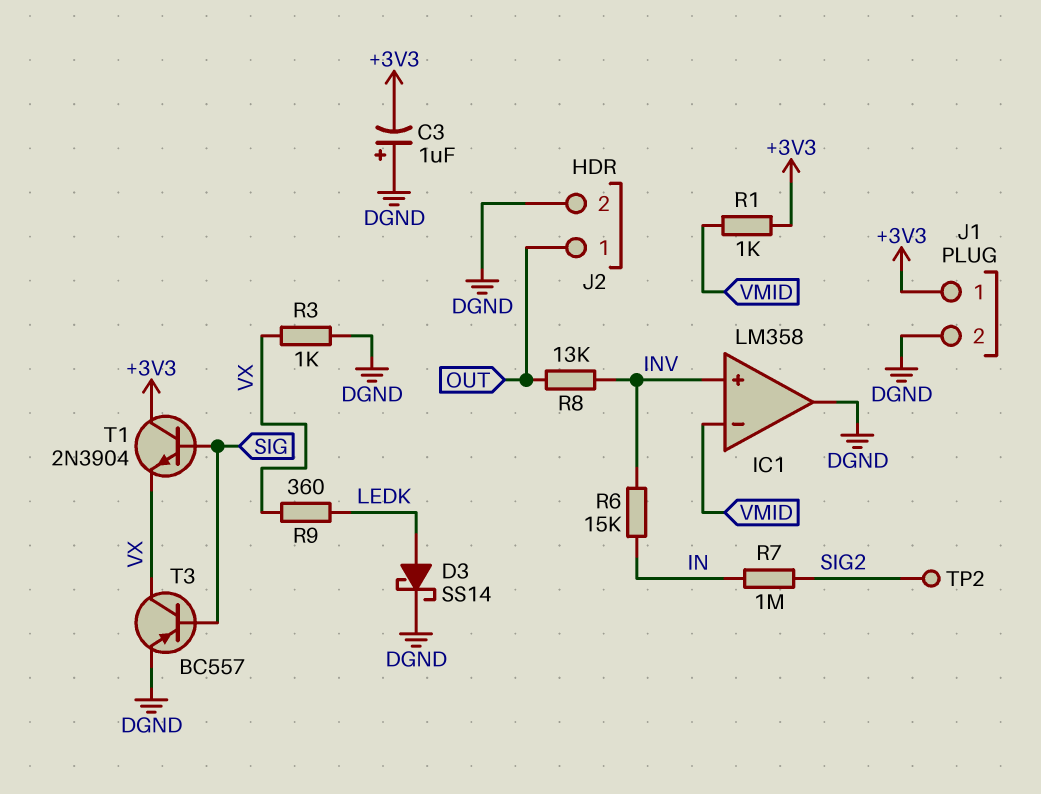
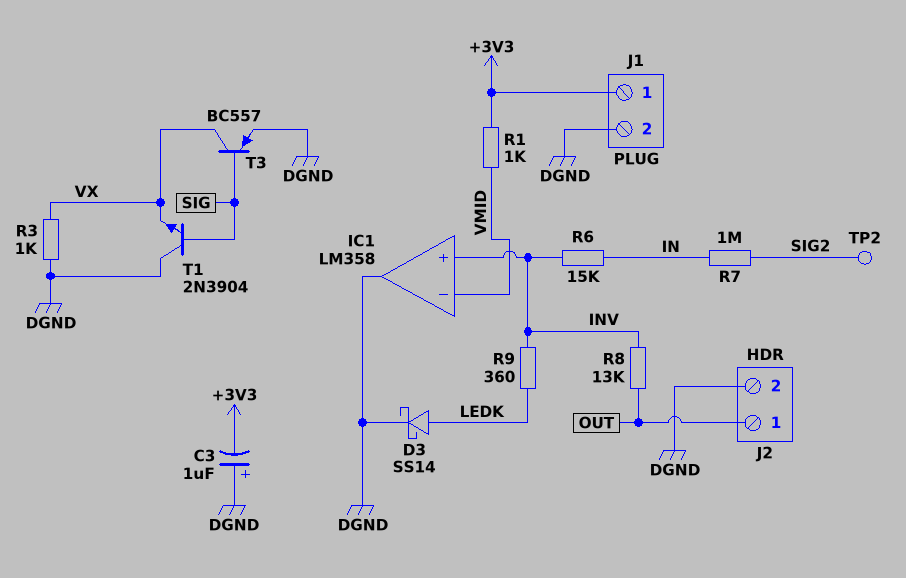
R9: 360 (LEDK, VX) -> 360 (INV, LEDK)
T1: NPN 2N3904 (B SIG, C +3V3, E VX) -> NPN 2N3904 (B SIG, C DGND, E VX)

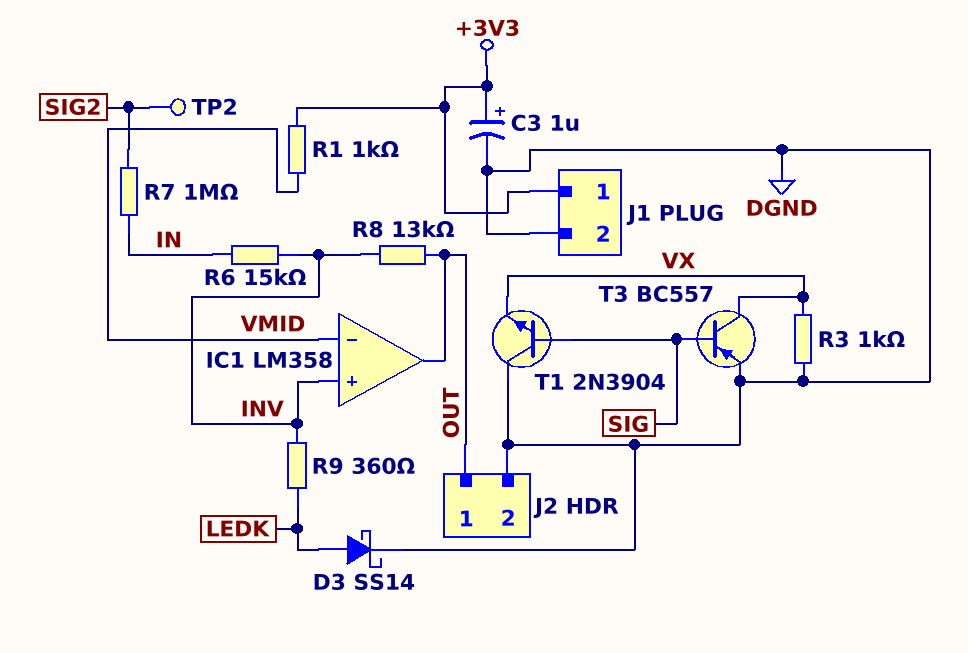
C3: 1uF (plus DGND, minus +3V3) -> 1uF (plus +3V3, minus DGND)
IC1 pin out: DGND -> OUT

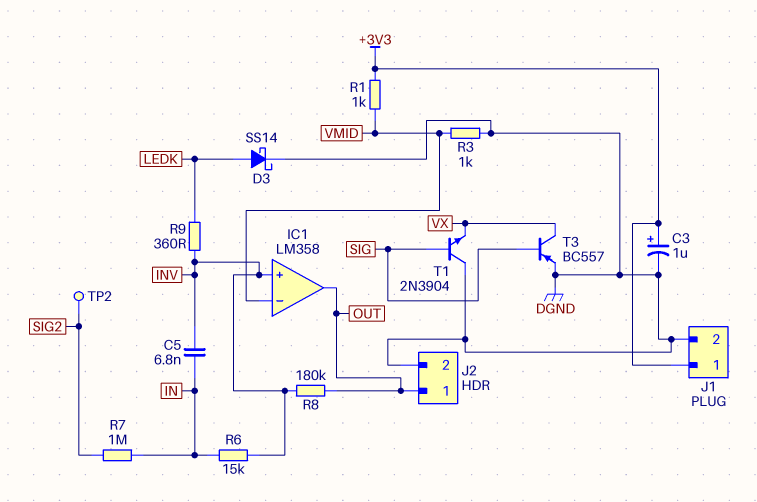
C5: none -> 6.8nF (IN, INV)
R3: 1k (DGND, VX) -> 1k (DGND, VMID)
R8: 13k (INV, OUT) -> 180k (INV, OUT)

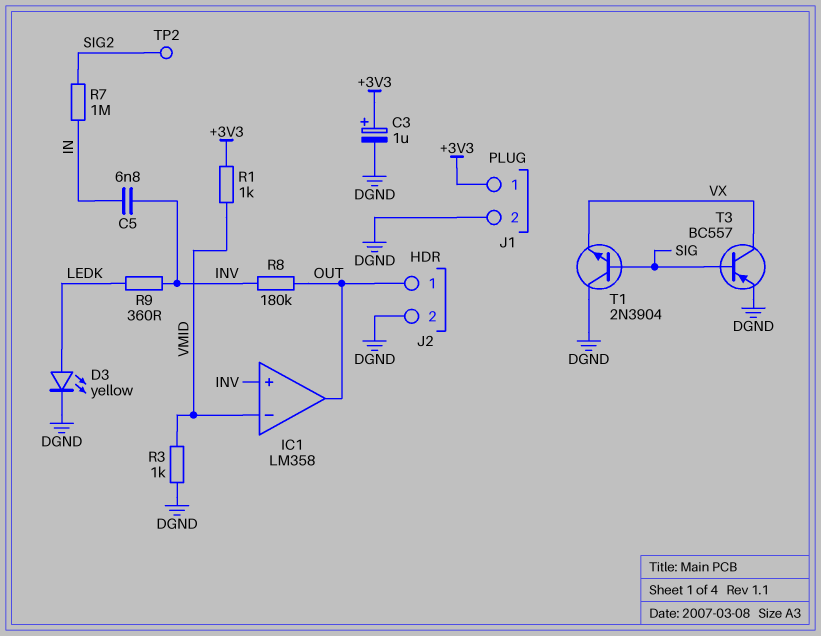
D3: schottky SS14 (A LEDK, K DGND) -> LED yellow (A LEDK, K DGND)
R6: 15k (IN, INV) -> none

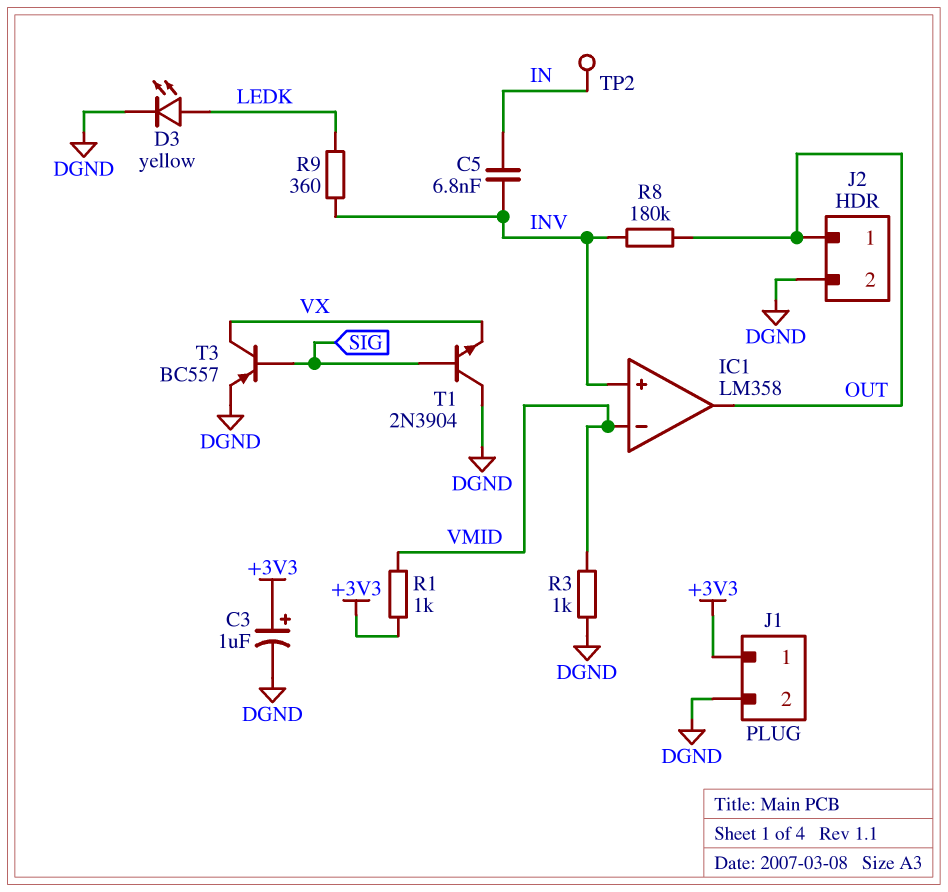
R7: 1M (IN, SIG2) -> none
TP2: test point (SIG2) -> test point (IN)

